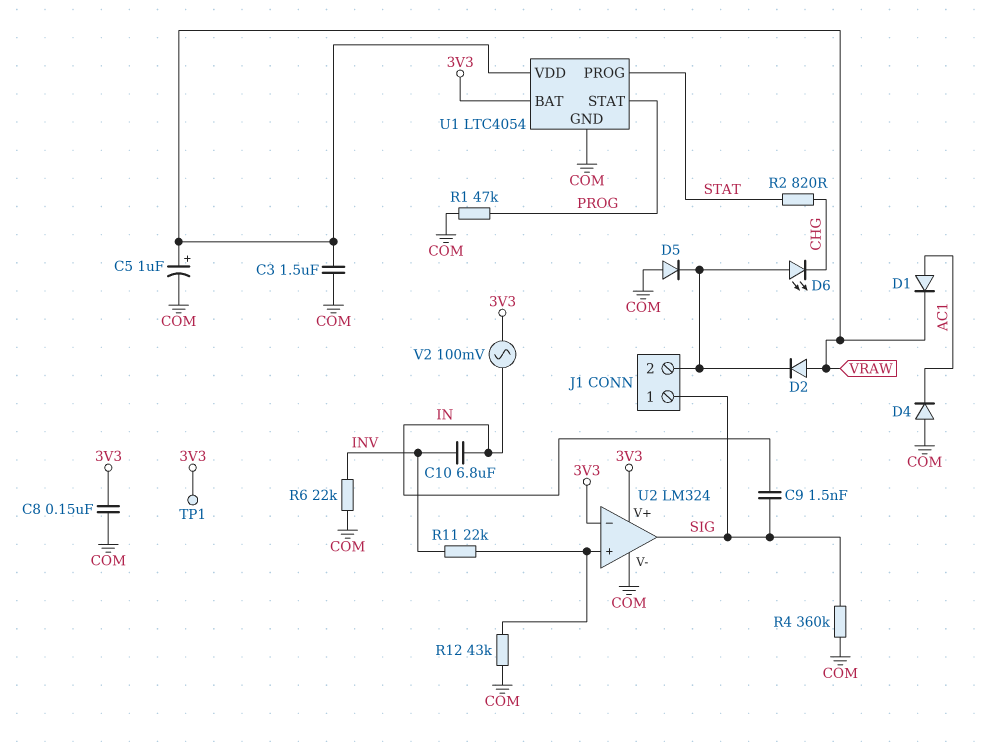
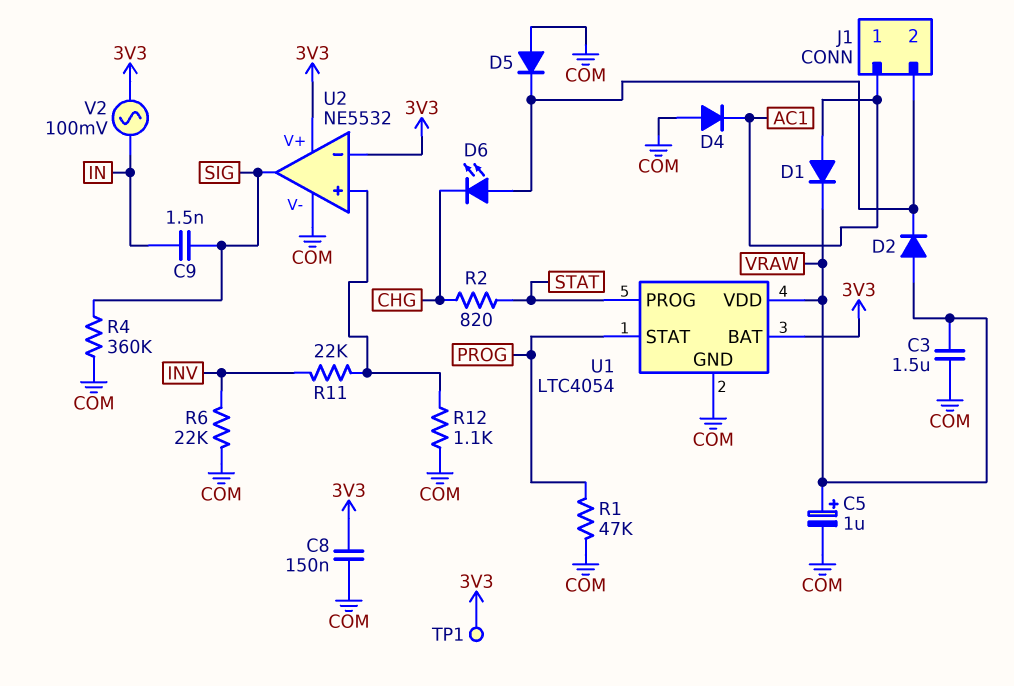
C10: 6.8uF (IN, INV) -> none
J1 pin 1: SIG -> AC1
R12: 43k (COM, U2/in+) -> 1.1k (COM, U2/in+)
U2: LM324 -> NE5532

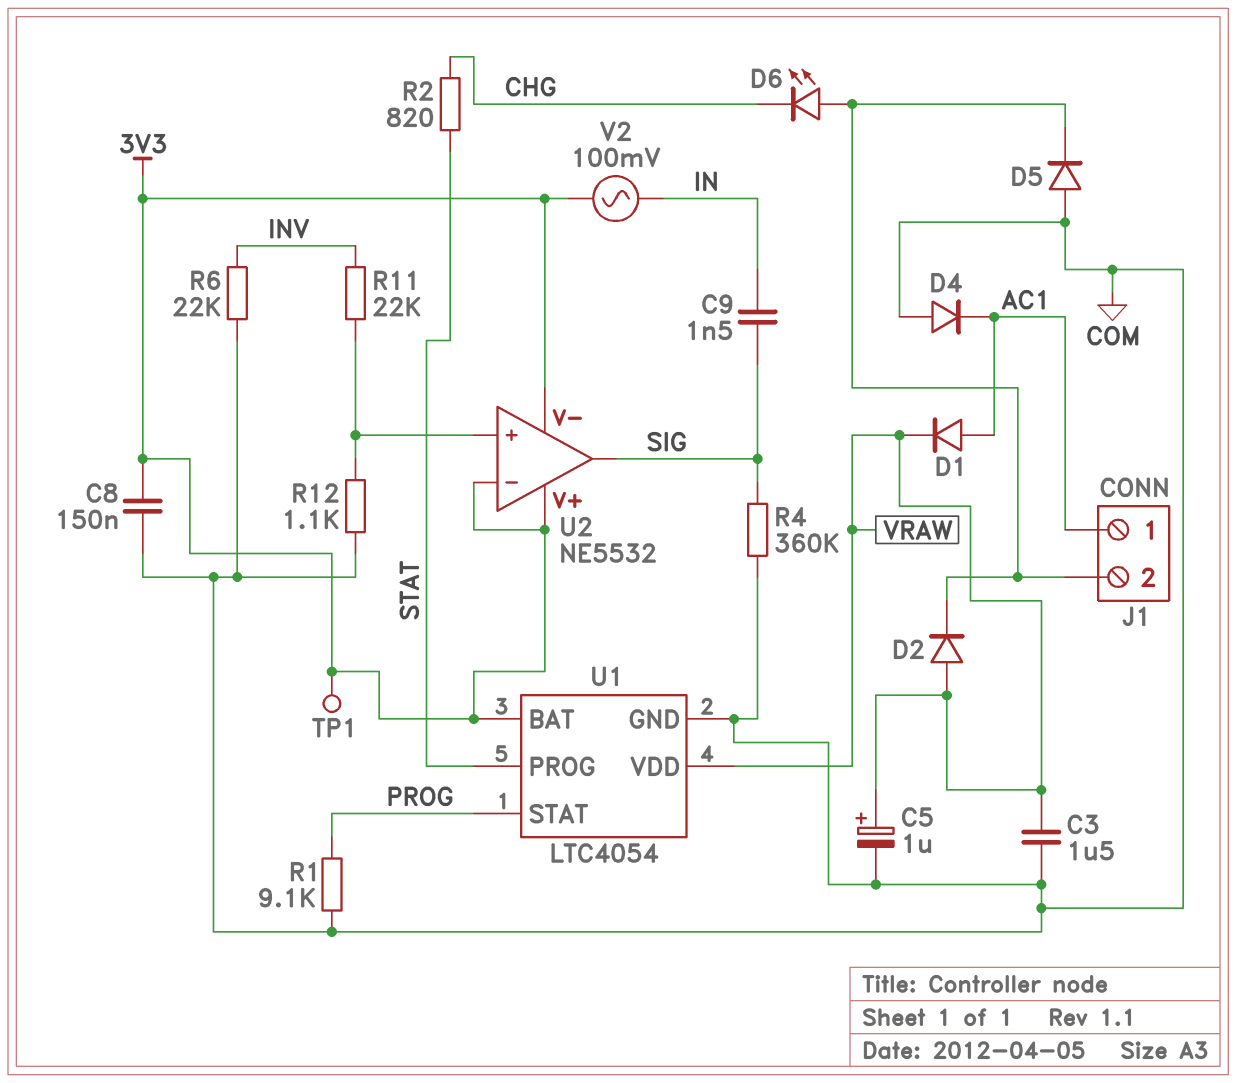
R1: 47k (COM, PROG) -> 9.1k (COM, PROG)
U2 pin V-: COM -> 3V3

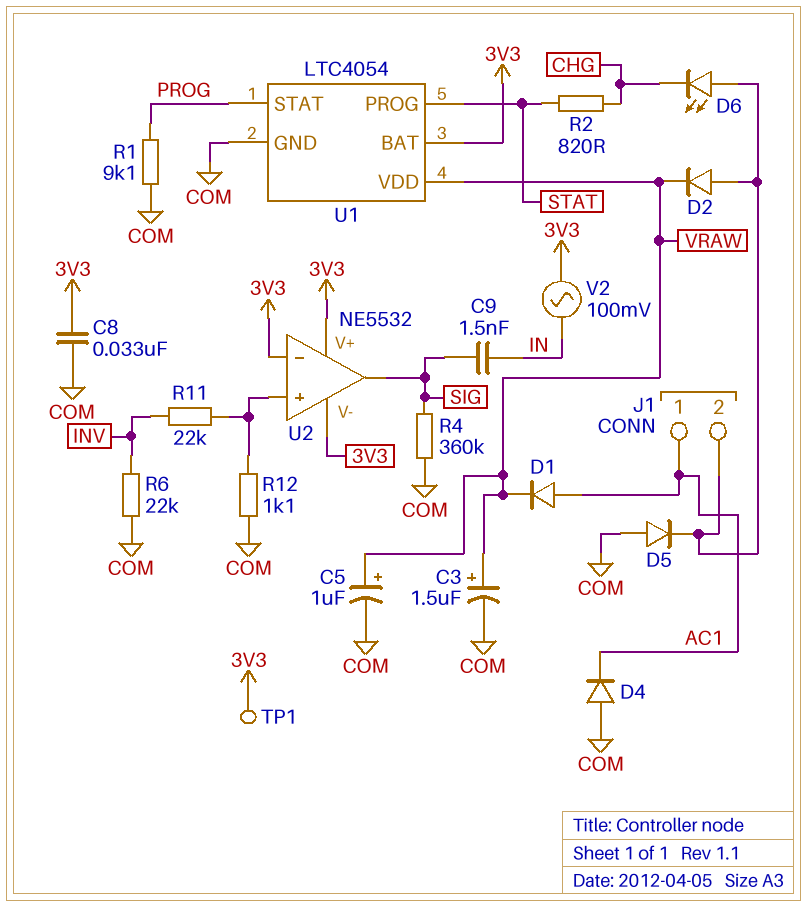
C3: 1.5uF (COM, VRAW) -> 1.5uF (plus VRAW, minus COM)
C8: 150nF (3V3, COM) -> 33nF (3V3, COM)
D2: diode (A VRAW, K J1/2) -> diode (A J1/2, K VRAW)

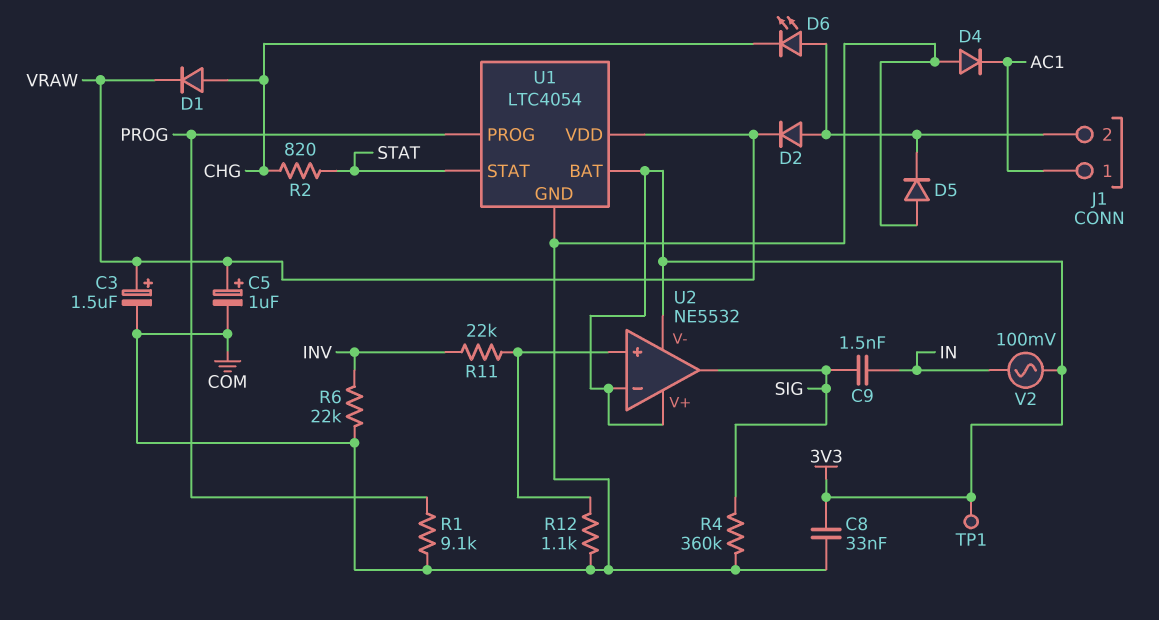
D1: diode (A AC1, K VRAW) -> diode (A CHG, K VRAW)
U1 pin PROG: STAT -> PROG
U1 pin STAT: PROG -> STAT

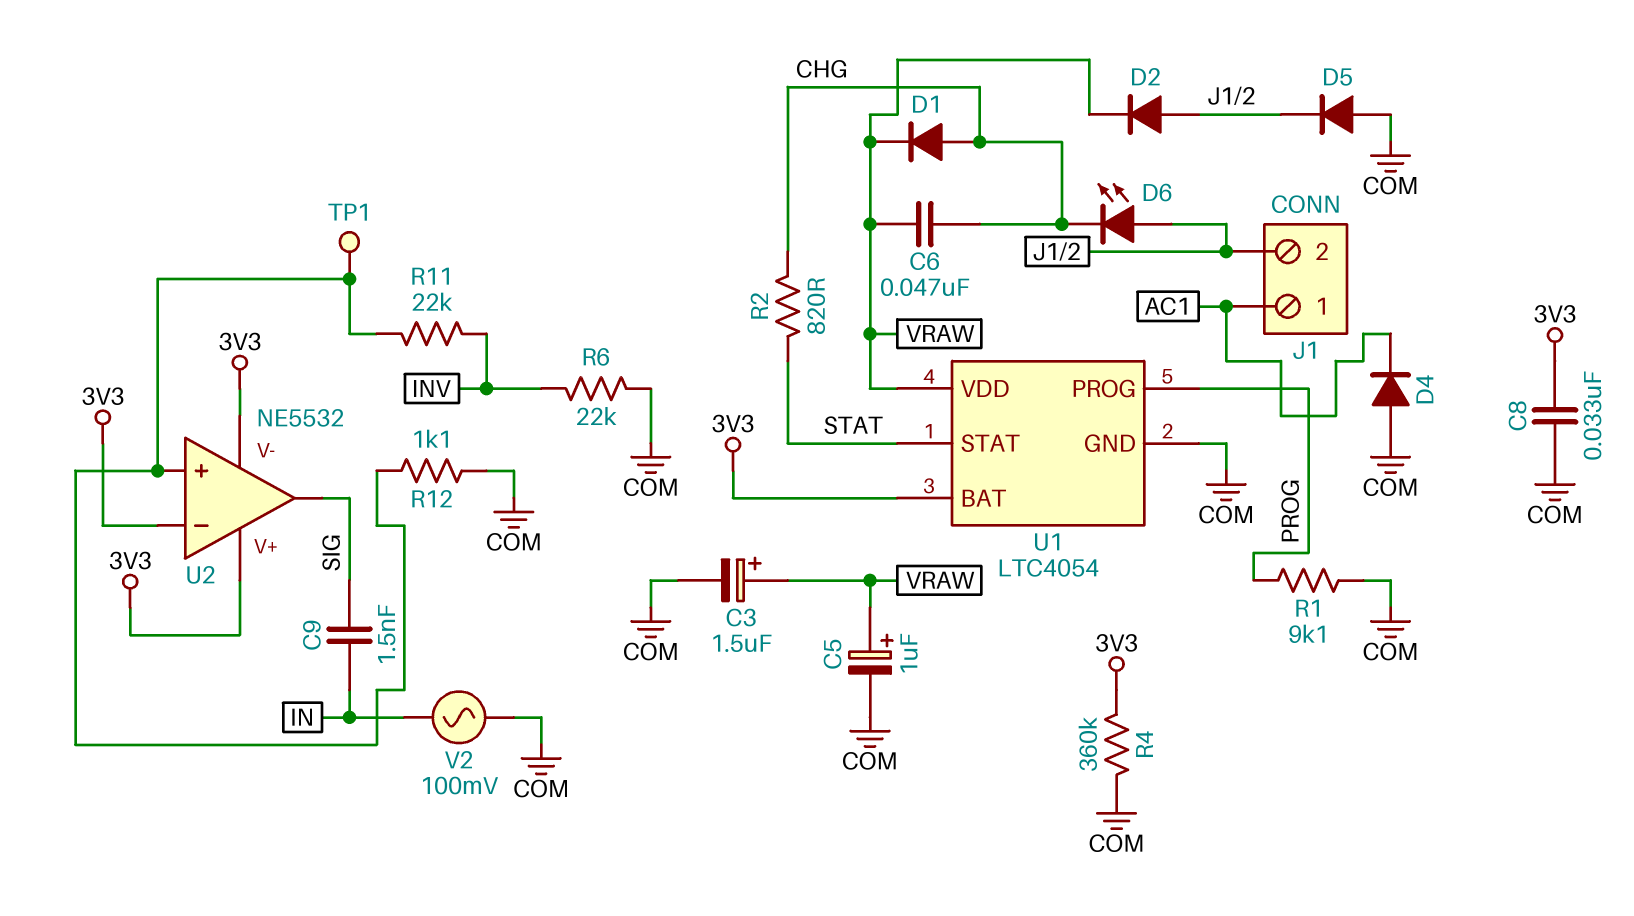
C6: none -> 47nF (CHG, VRAW)
R4: 360k (COM, SIG) -> 360k (3V3, COM)
TP1: test point (3V3) -> test point (U2/in+)
V2: AC 100mV (3V3, IN) -> AC 100mV (COM, IN)

